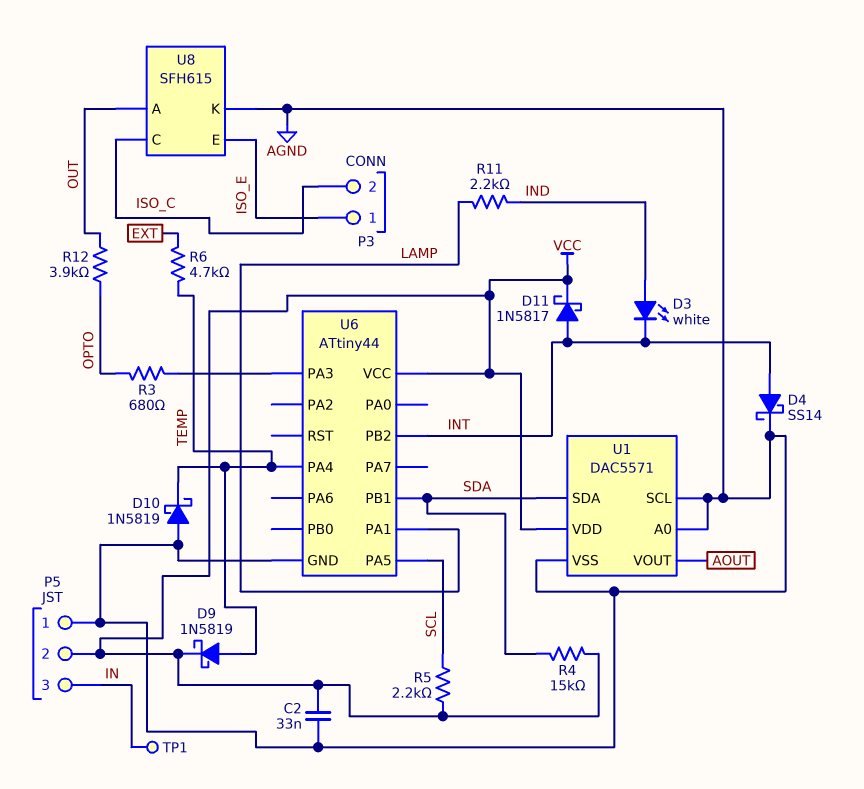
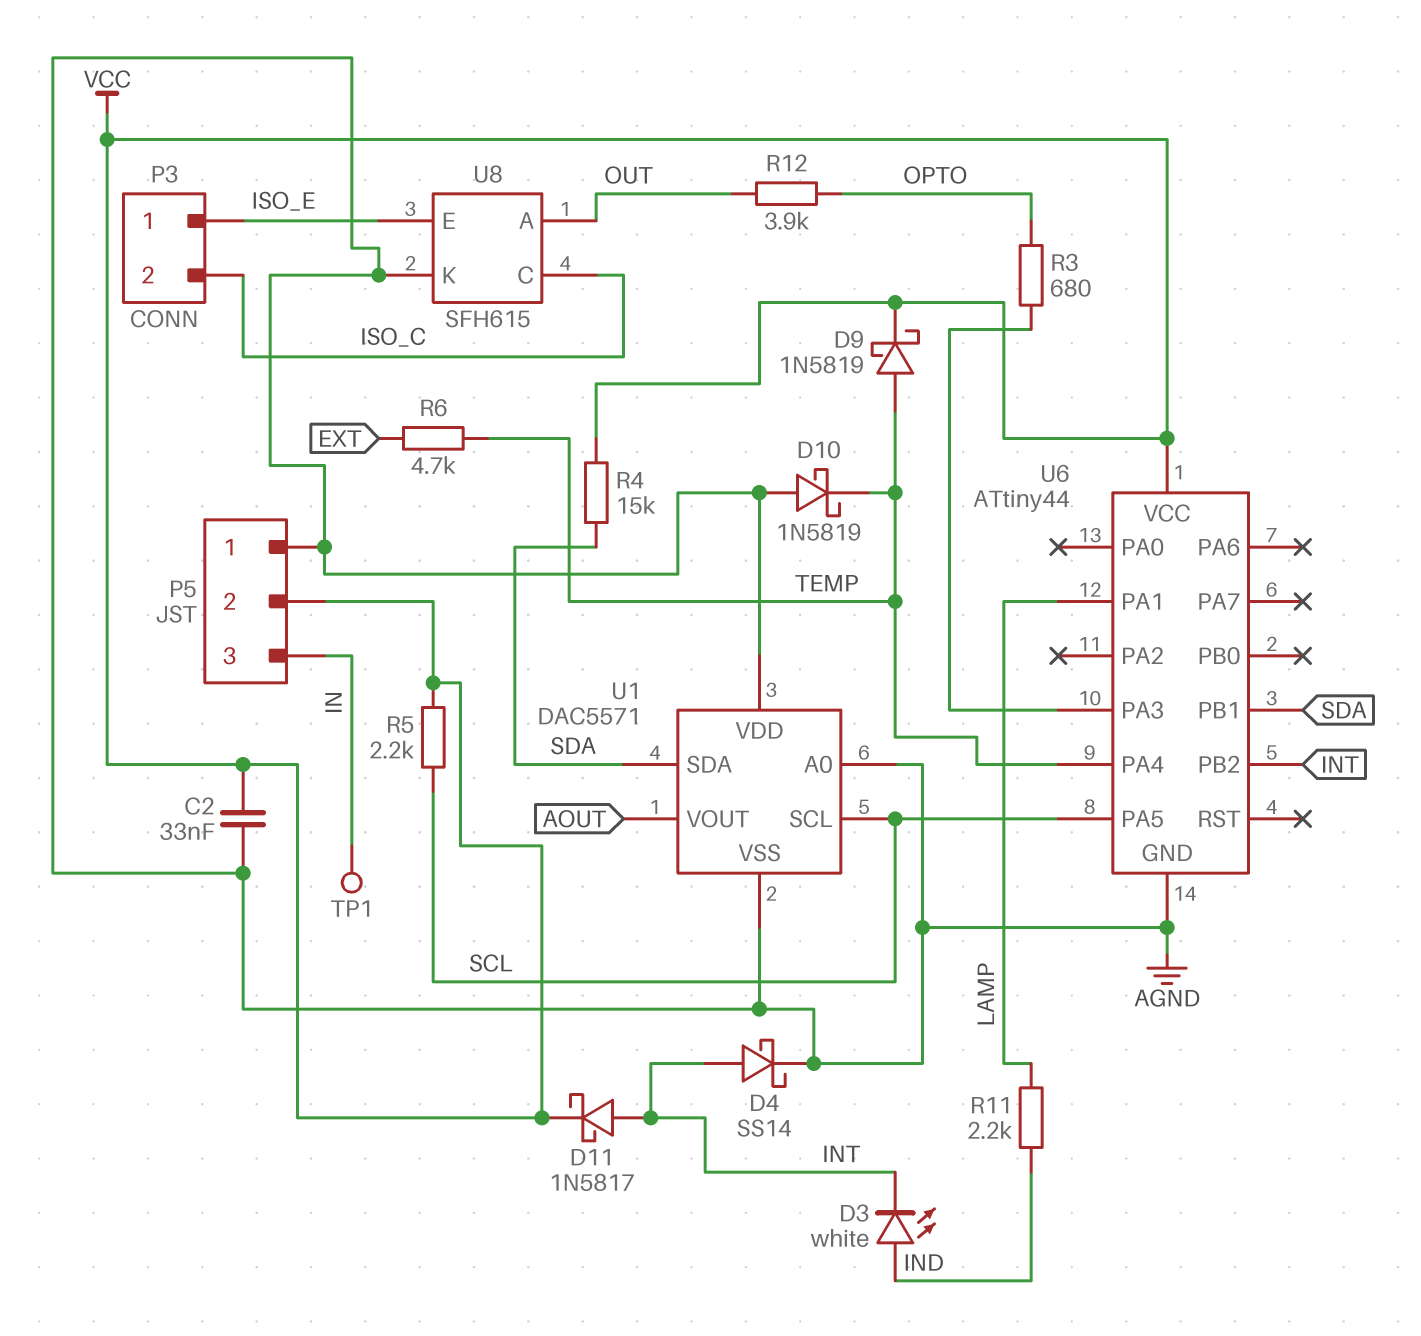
U1 pin SCL: AGND -> SCL
U1 pin VDD: VCC -> AGND

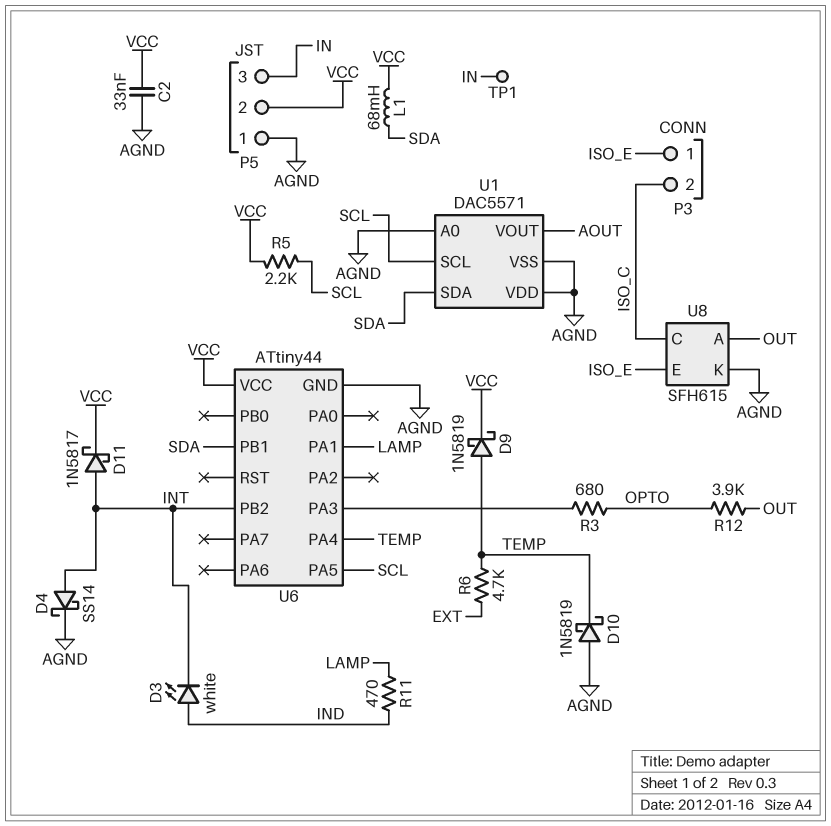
L1: none -> 68mH (SDA, VCC)
R4: 15k (SDA, VCC) -> none
R11: 2.2k (IND, LAMP) -> 470 (IND, LAMP)

